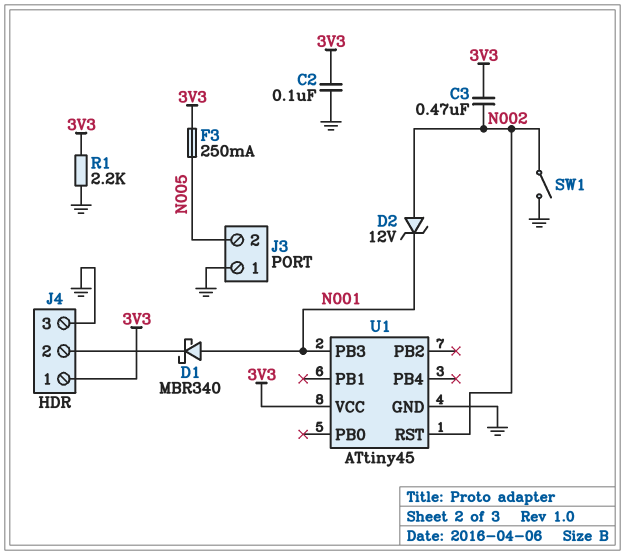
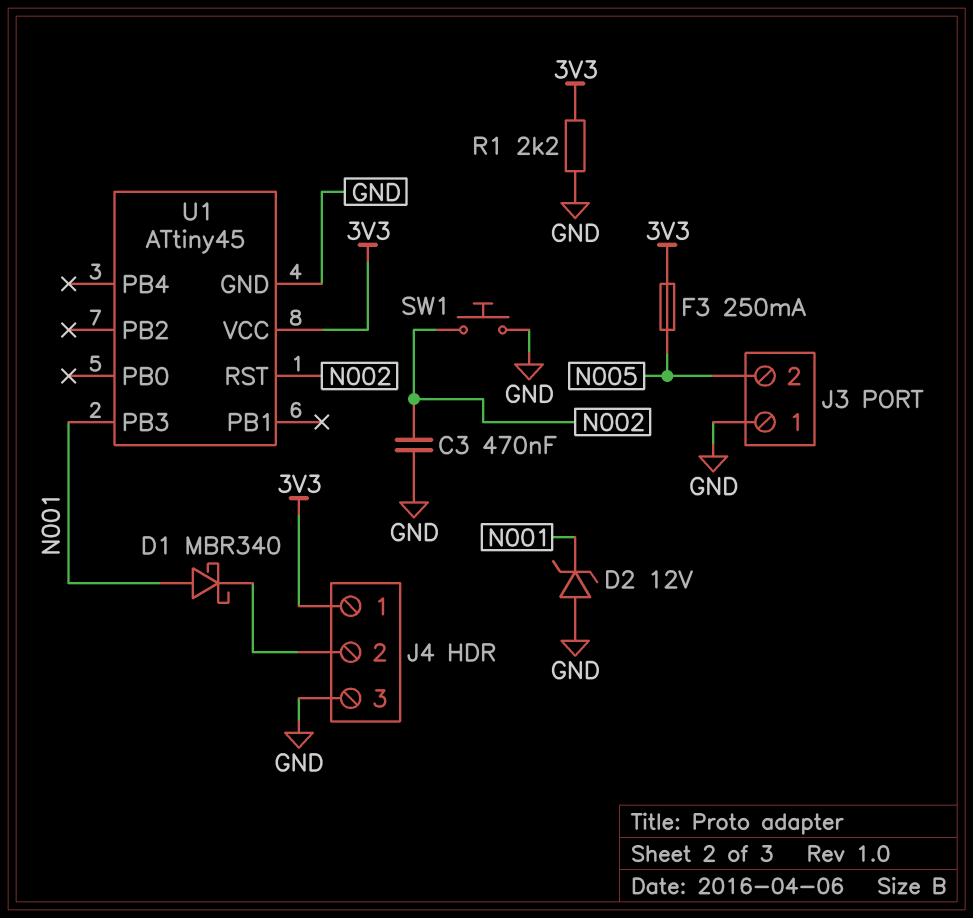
C2: 100nF (3V3, GND) -> none
C3: 470nF (3V3, N002) -> 470nF (GND, N002)
D2: zener 12V (A N002, K N001) -> zener 12V (A GND, K N001)
SW1: switch (GND, N002) -> button (GND, N002)

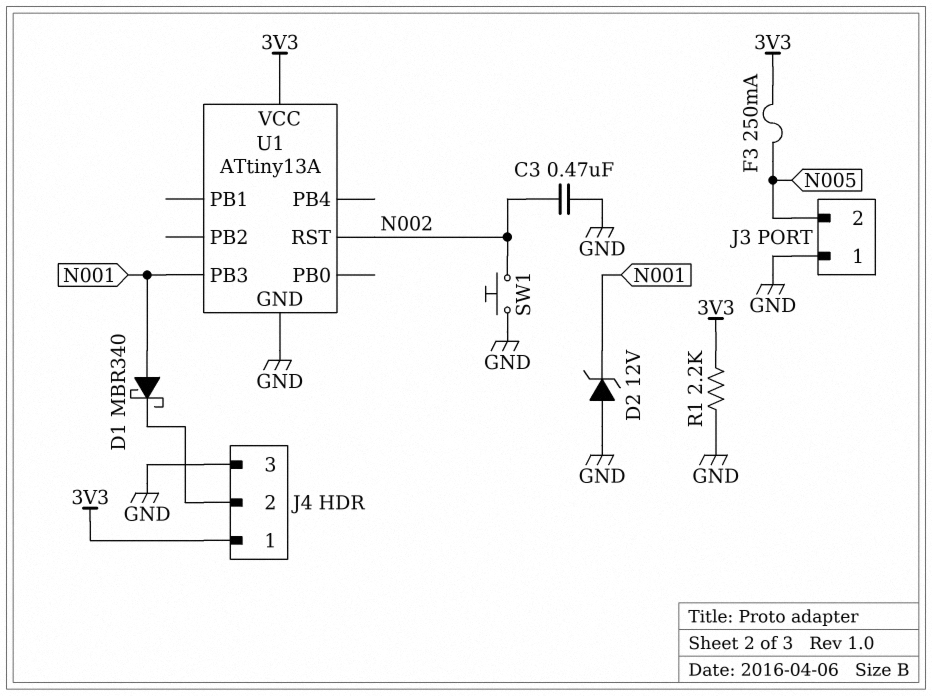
U1: ATtiny45 -> ATtiny13A

